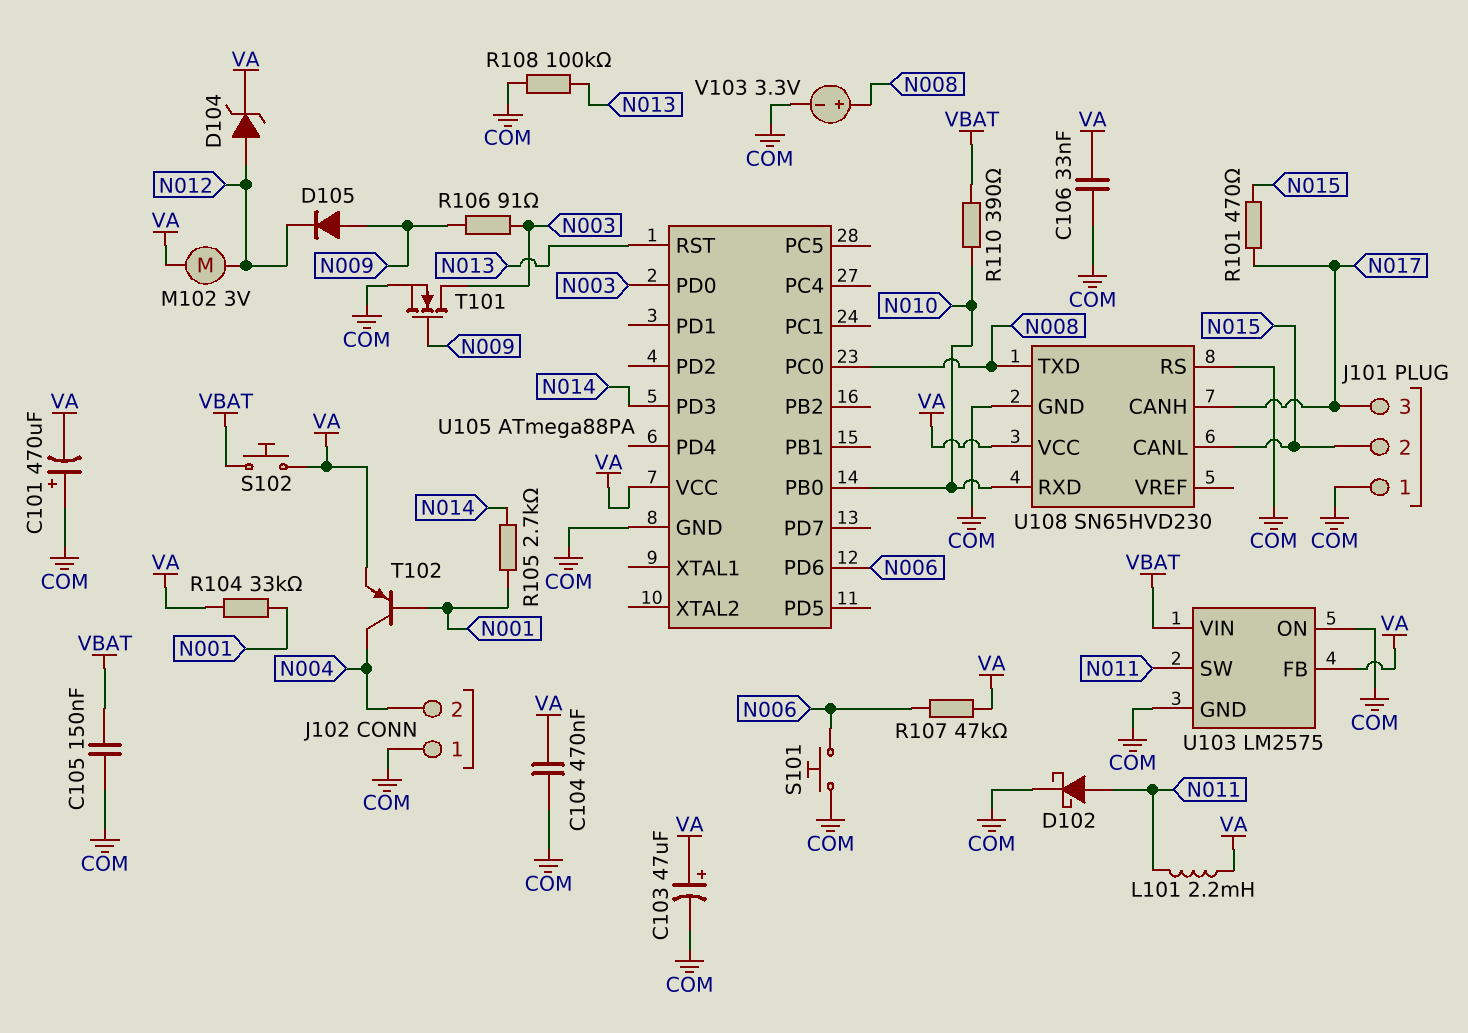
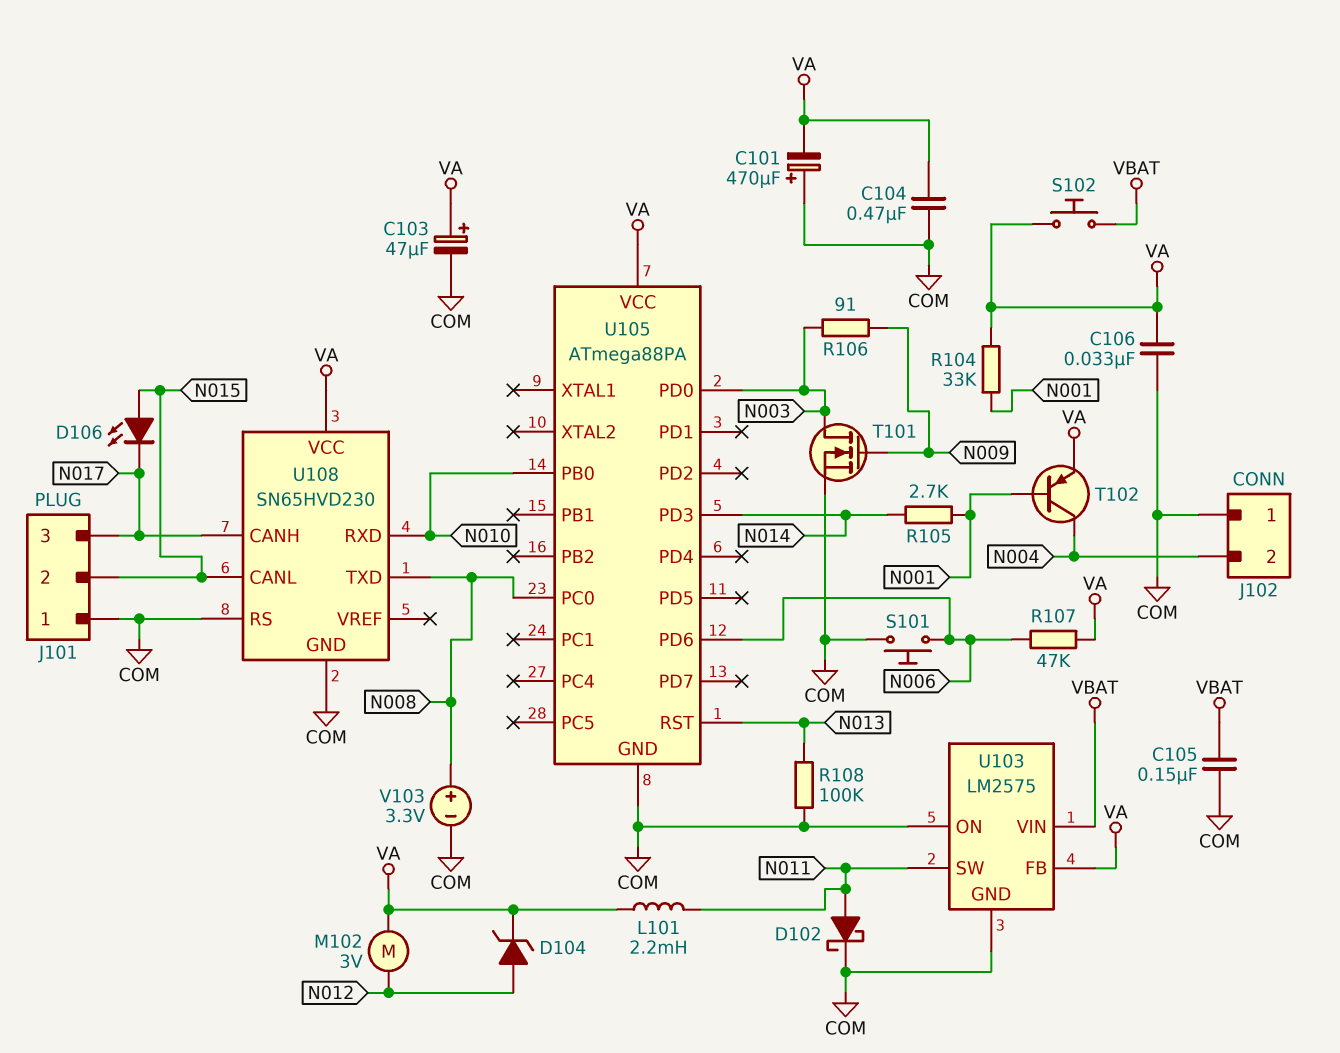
D105: diode (A N009, K N012) -> none
D106: none -> LED (A N015, K N017)
R101: 470 (N015, N017) -> none
R110: 390 (N010, VBAT) -> none

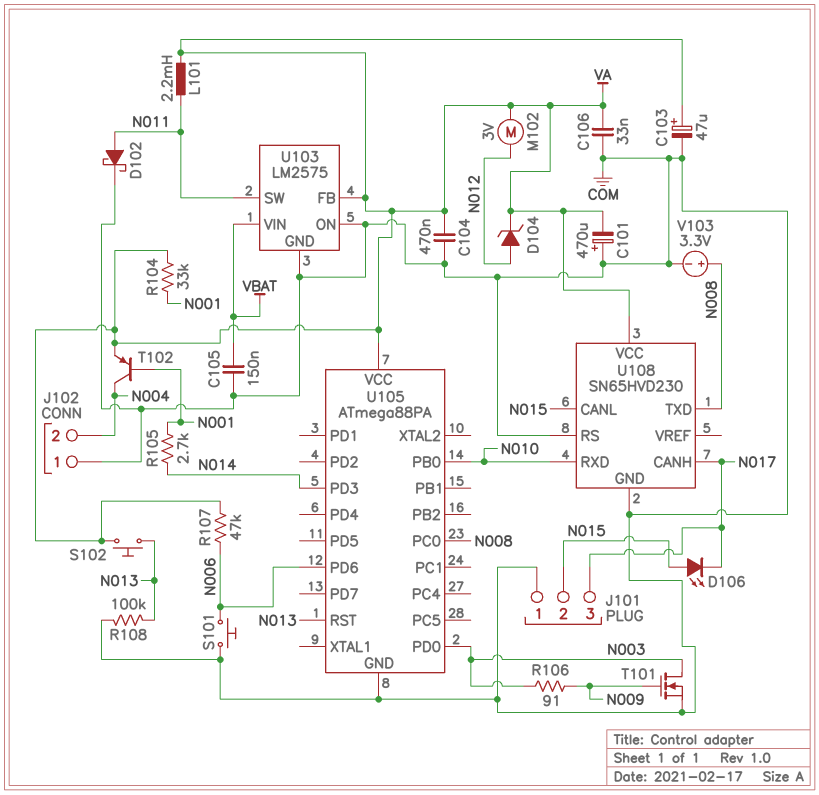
S102: button (VA, VBAT) -> button (N013, VA)

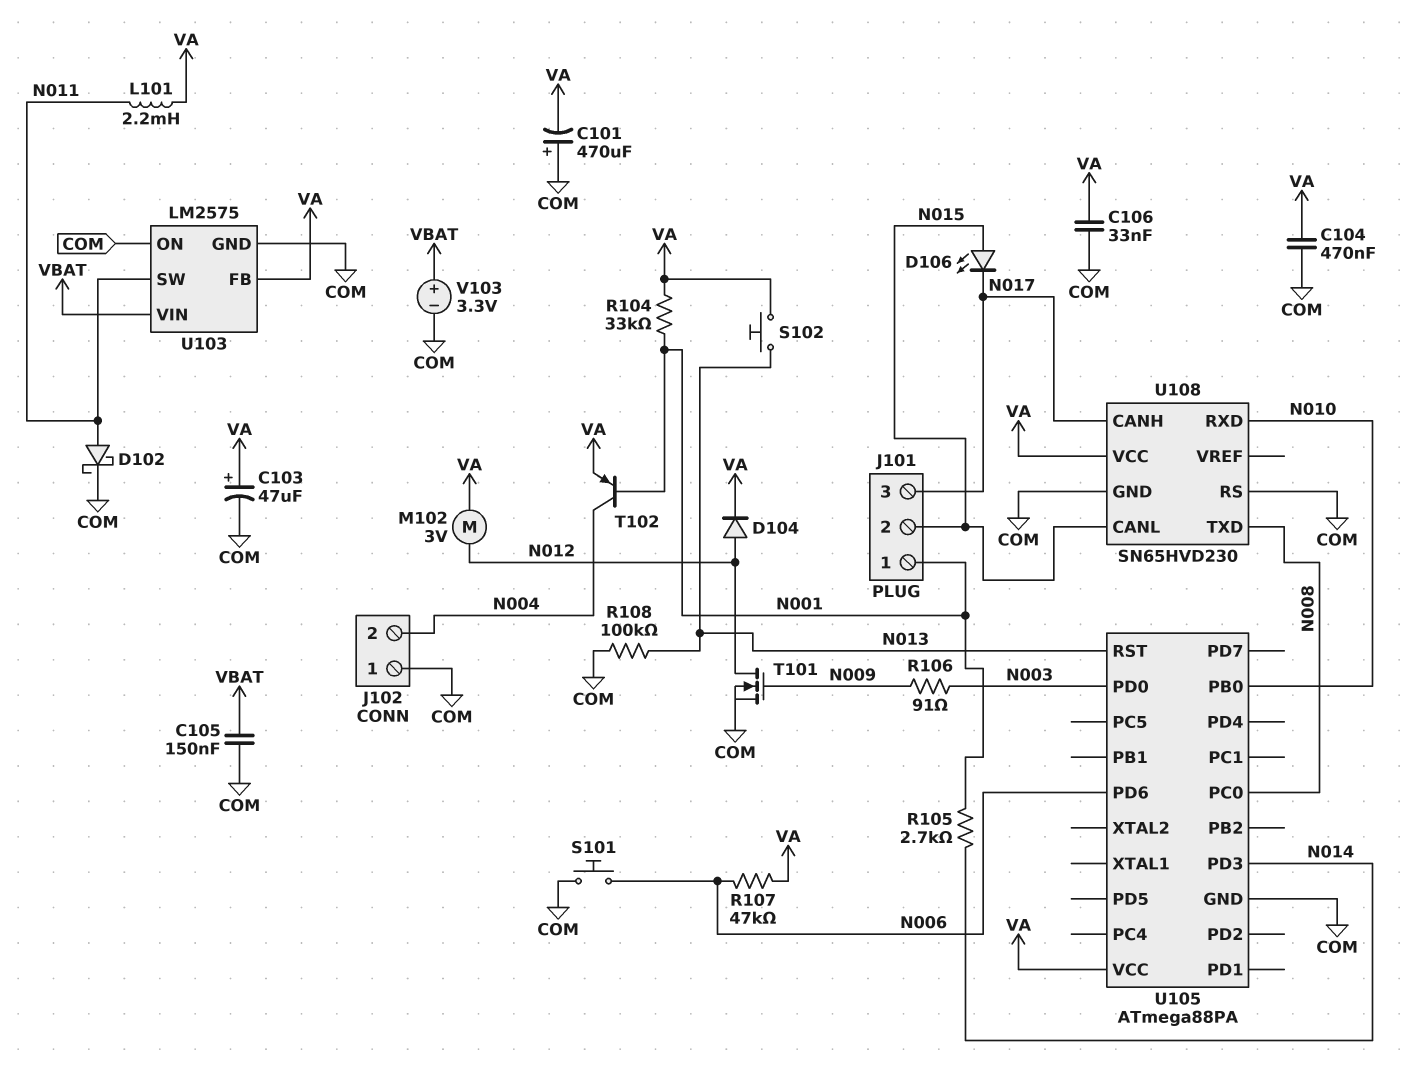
D104: zener (A N012, K VA) -> diode (A N012, K VA)
J101 pin 1: COM -> N001
T101: NMOS (G N009, D N003, S COM) -> NMOS (G N009, D N012, S COM)
V103: 3.3V (plus N008, minus COM) -> 3.3V (plus VBAT, minus COM)

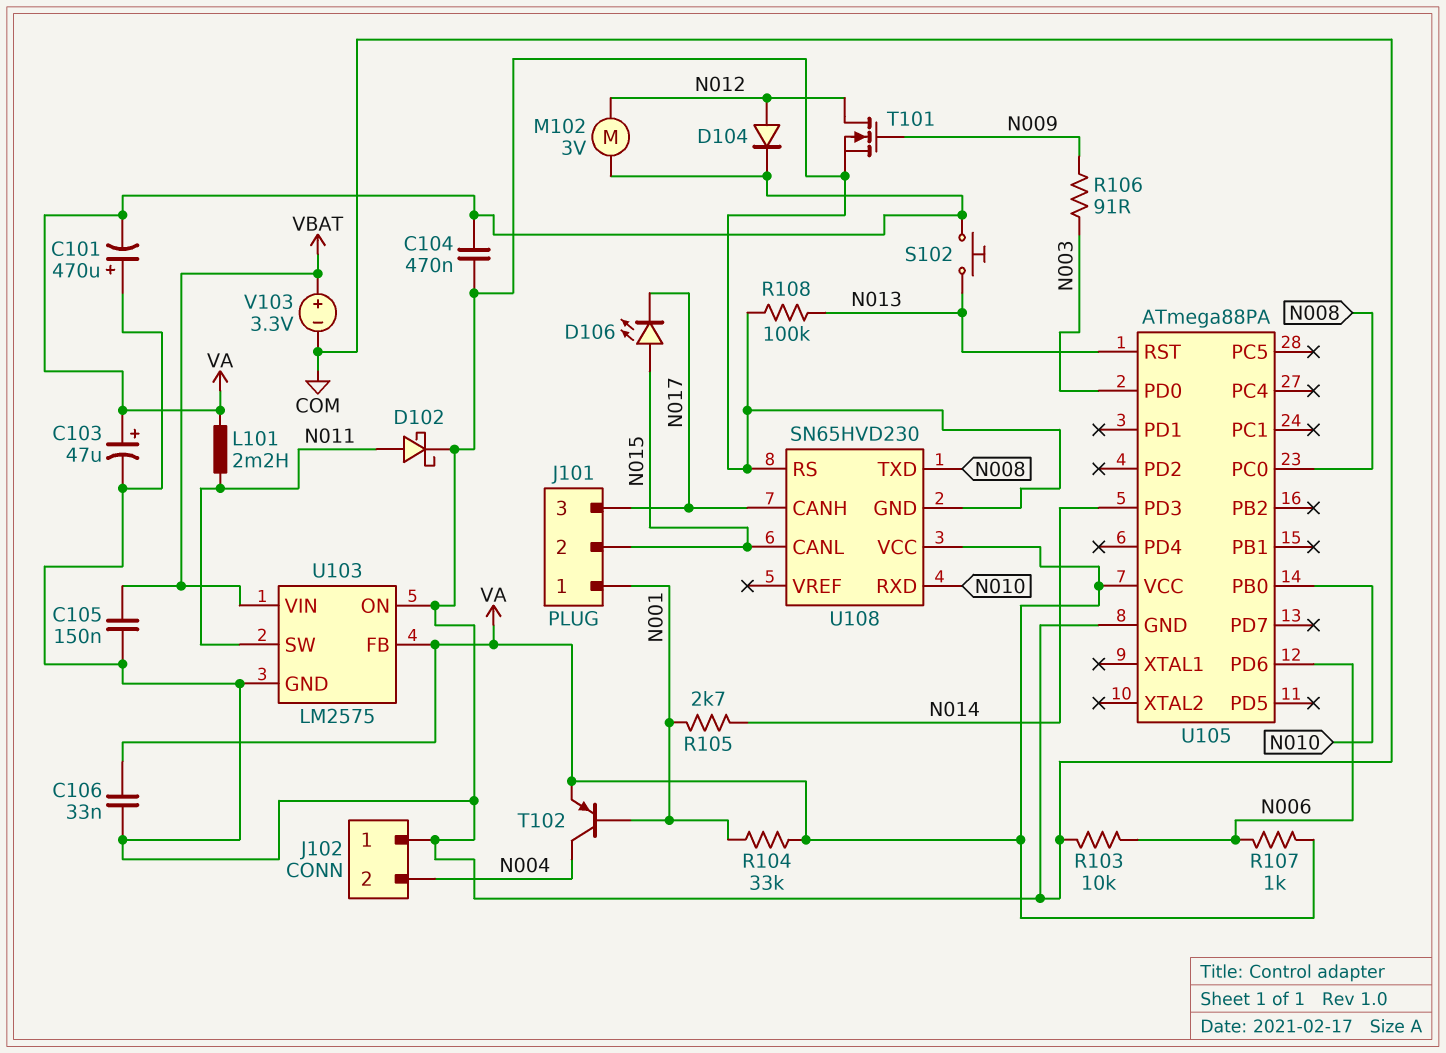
R103: none -> 10k (COM, N006)
R107: 47k (N006, VA) -> 1k (N006, VA)
S101: button (COM, N006) -> none

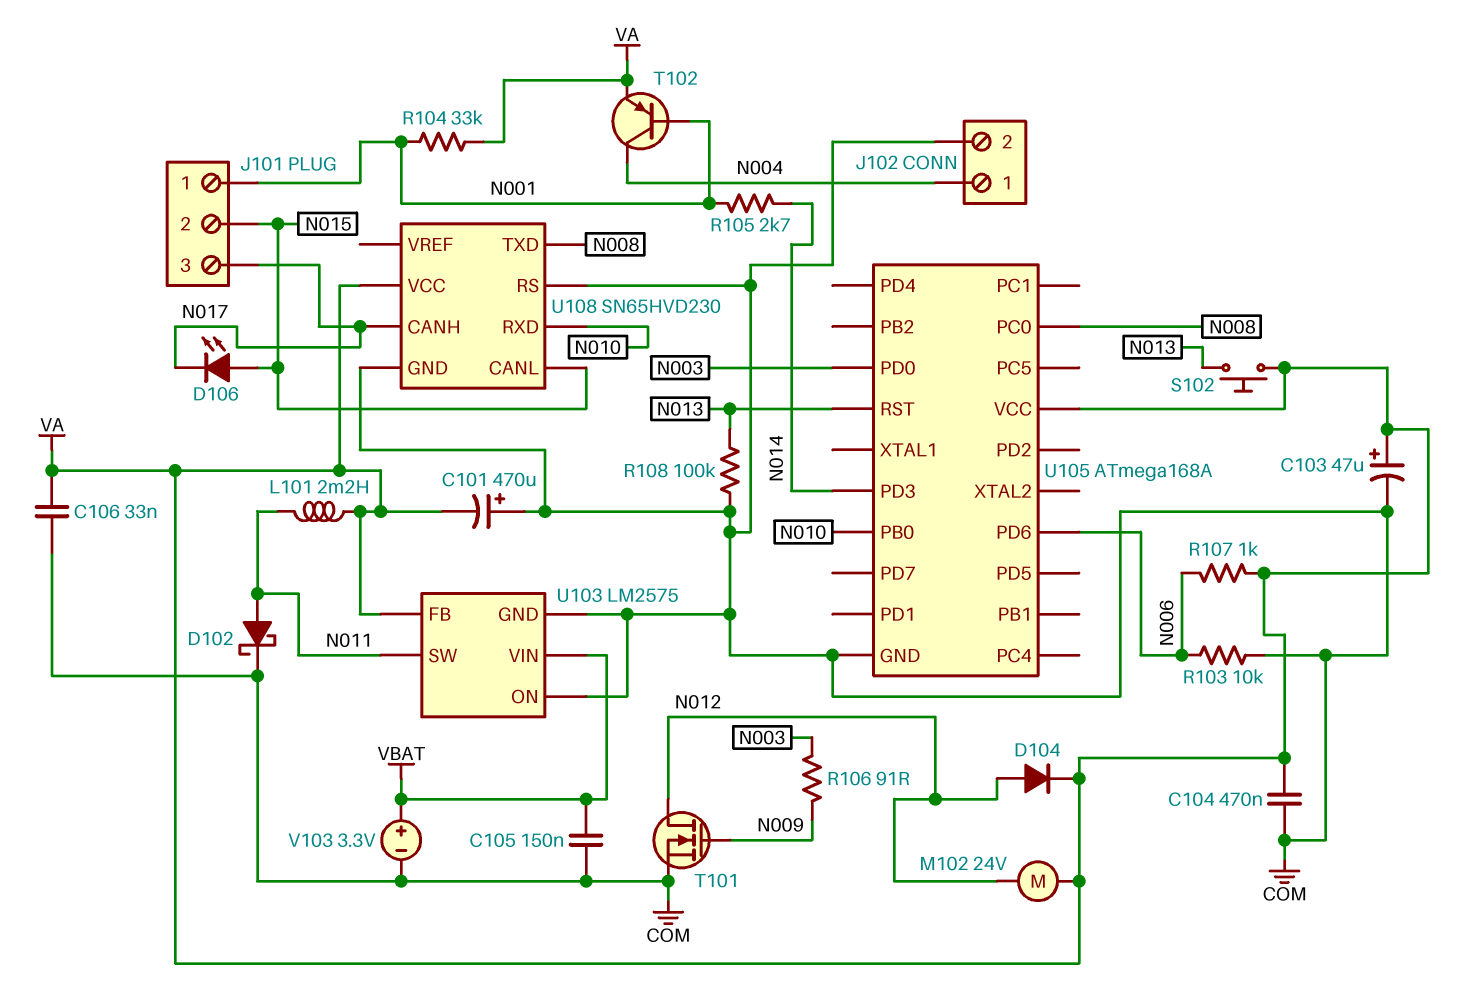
J102 pin 1: COM -> N004
J102 pin 2: N004 -> COM
M102: motor 3V (N012, VA) -> motor 24V (N012, VA)
U105: ATmega88PA -> ATmega168A

